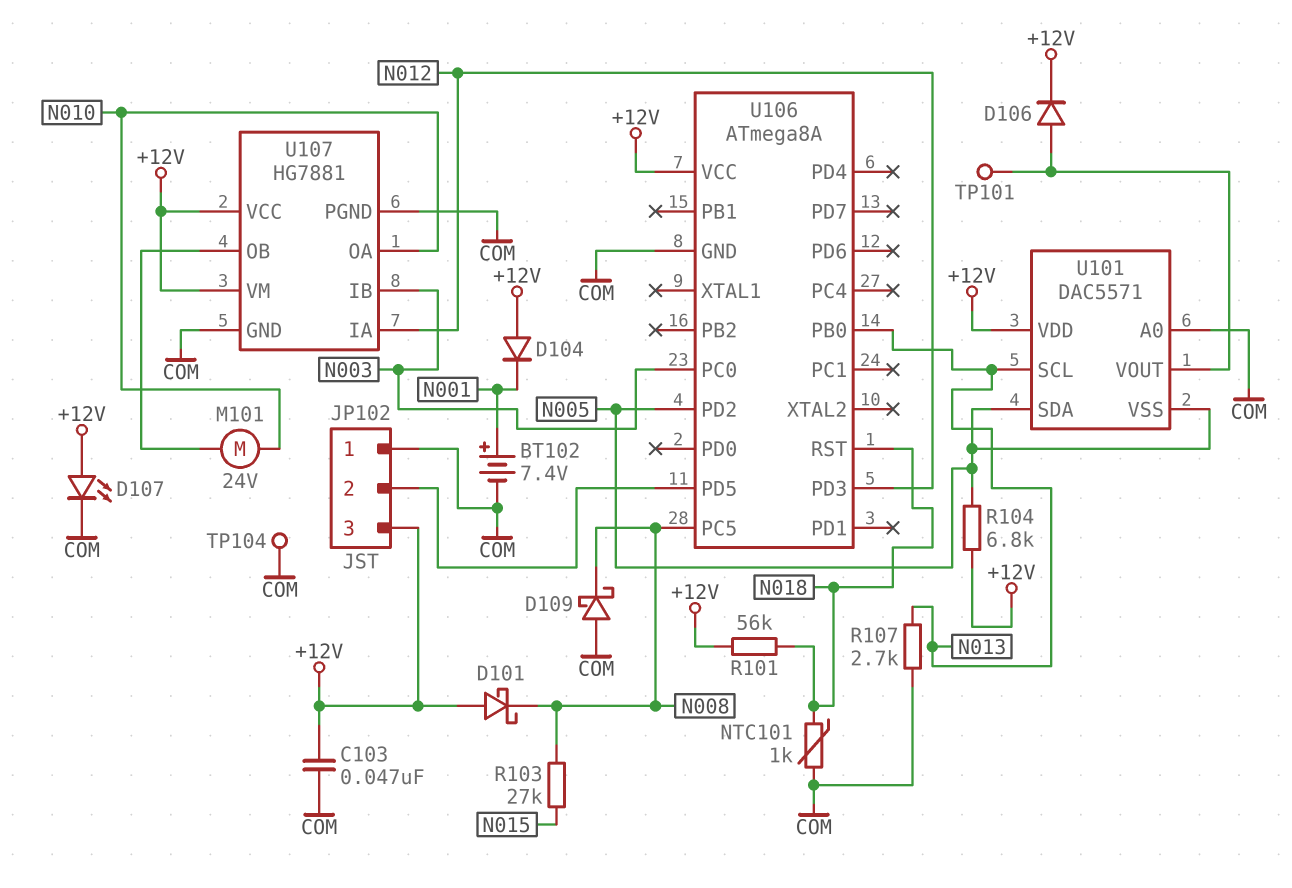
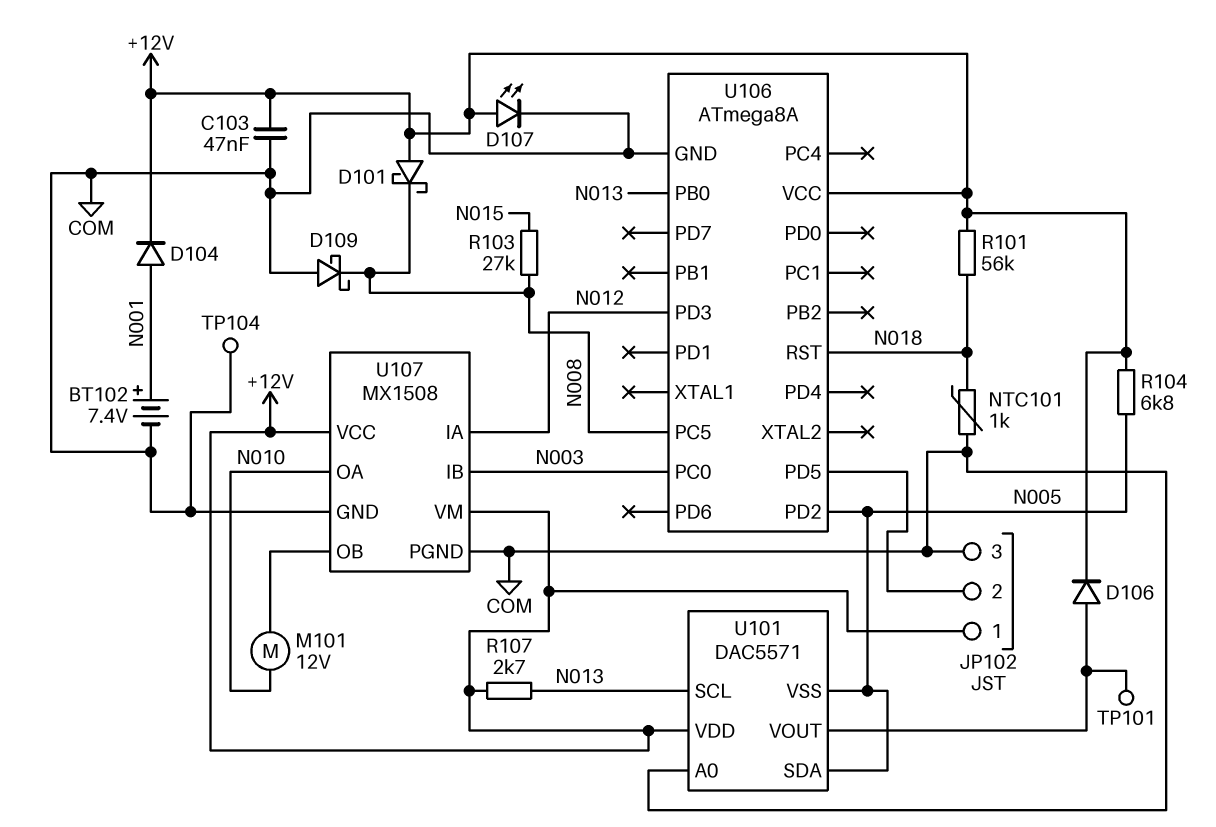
D104: diode (A +12V, K N001) -> diode (A N001, K +12V)
JP102 pin 1: COM -> +12V
JP102 pin 3: +12V -> COM
M101: motor 24V (N010, U107/OB) -> motor 12V (N010, U107/OB)
R107: 2.7k (COM, N013) -> 2.7k (+12V, N013)
U107: HG7881 -> MX1508

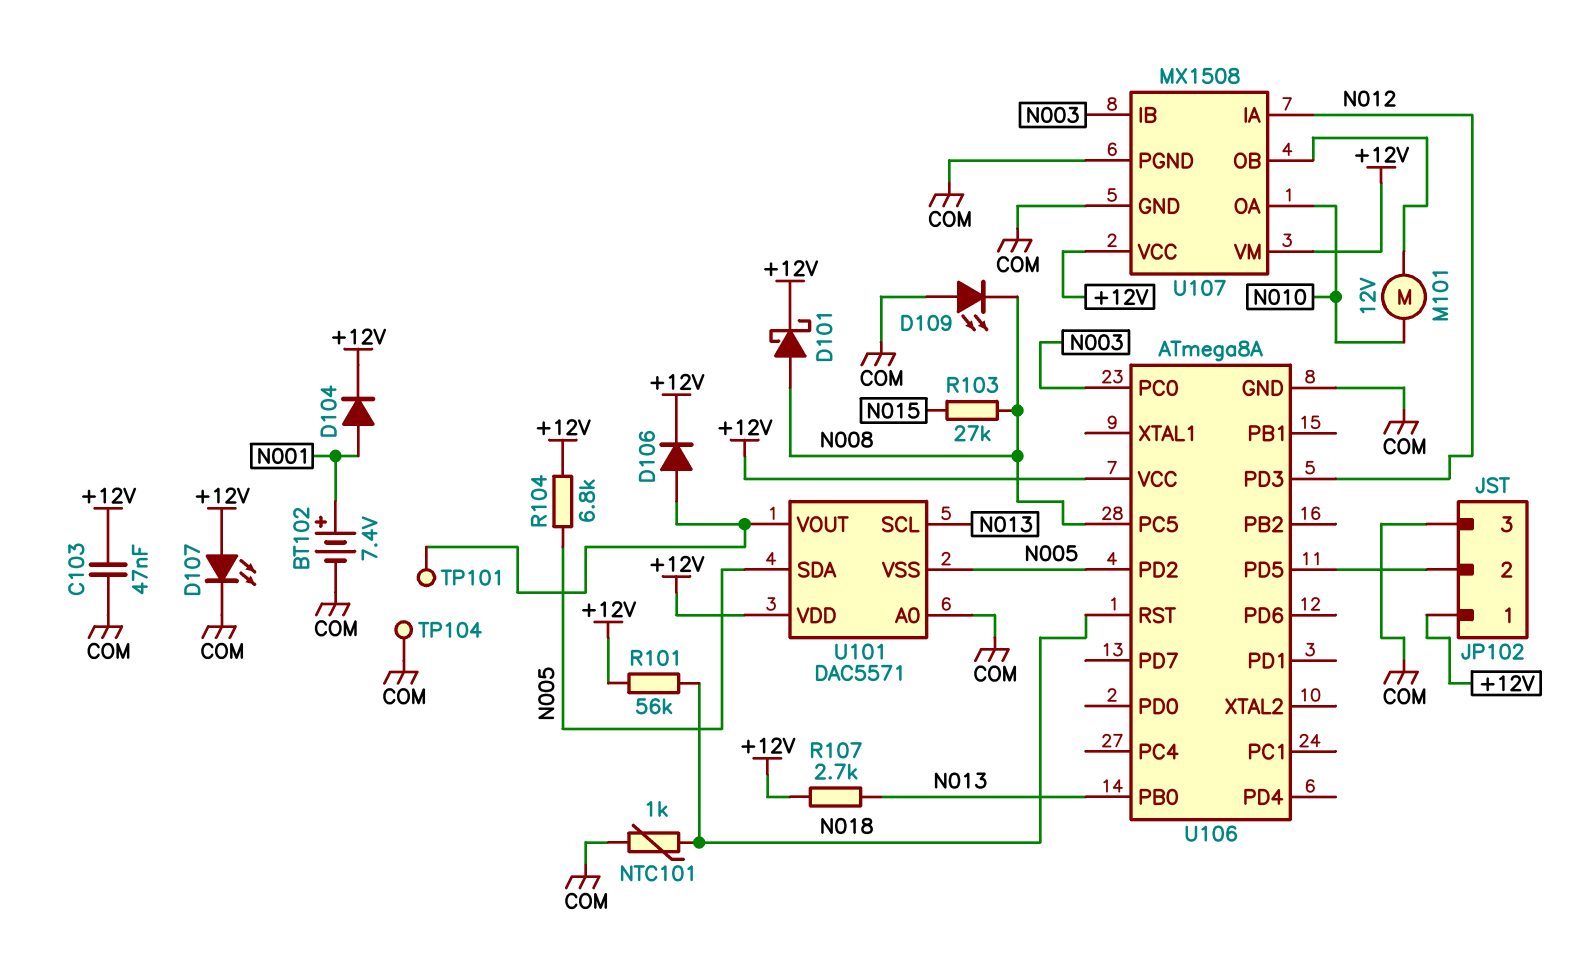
D101: schottky (A +12V, K N008) -> schottky (A N008, K +12V)
D109: schottky (A COM, K N008) -> LED (A COM, K N008)

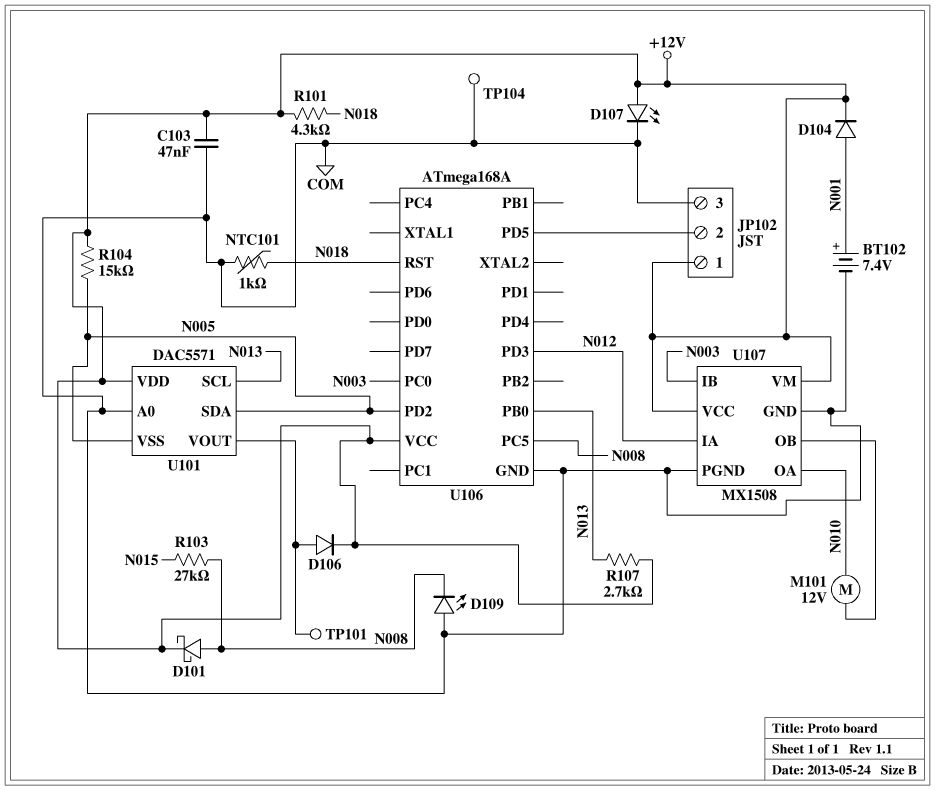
R101: 56k (+12V, N018) -> 4.3k (+12V, N018)
R104: 6.8k (+12V, N005) -> 15k (+12V, N005)
U106: ATmega8A -> ATmega168A

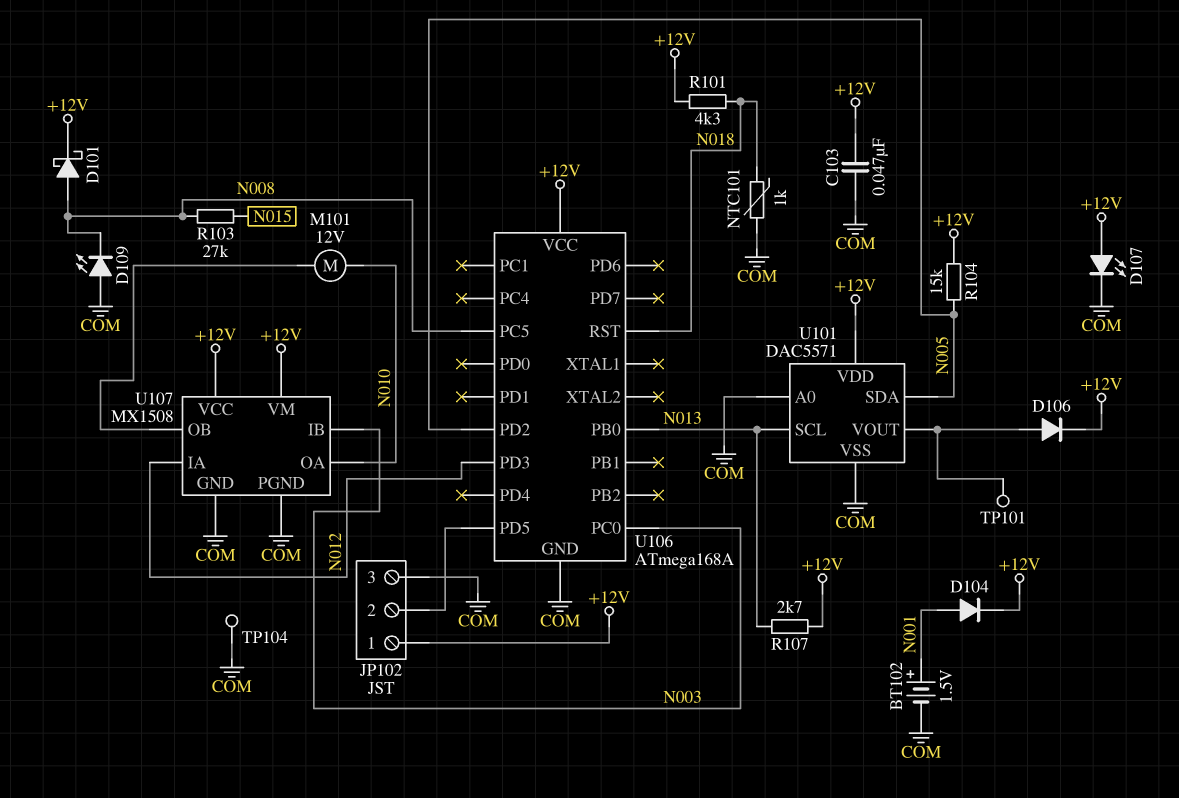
BT102: 7.4V (plus N001, minus COM) -> 1.5V (plus N001, minus COM)
U101 pin VSS: N005 -> COM

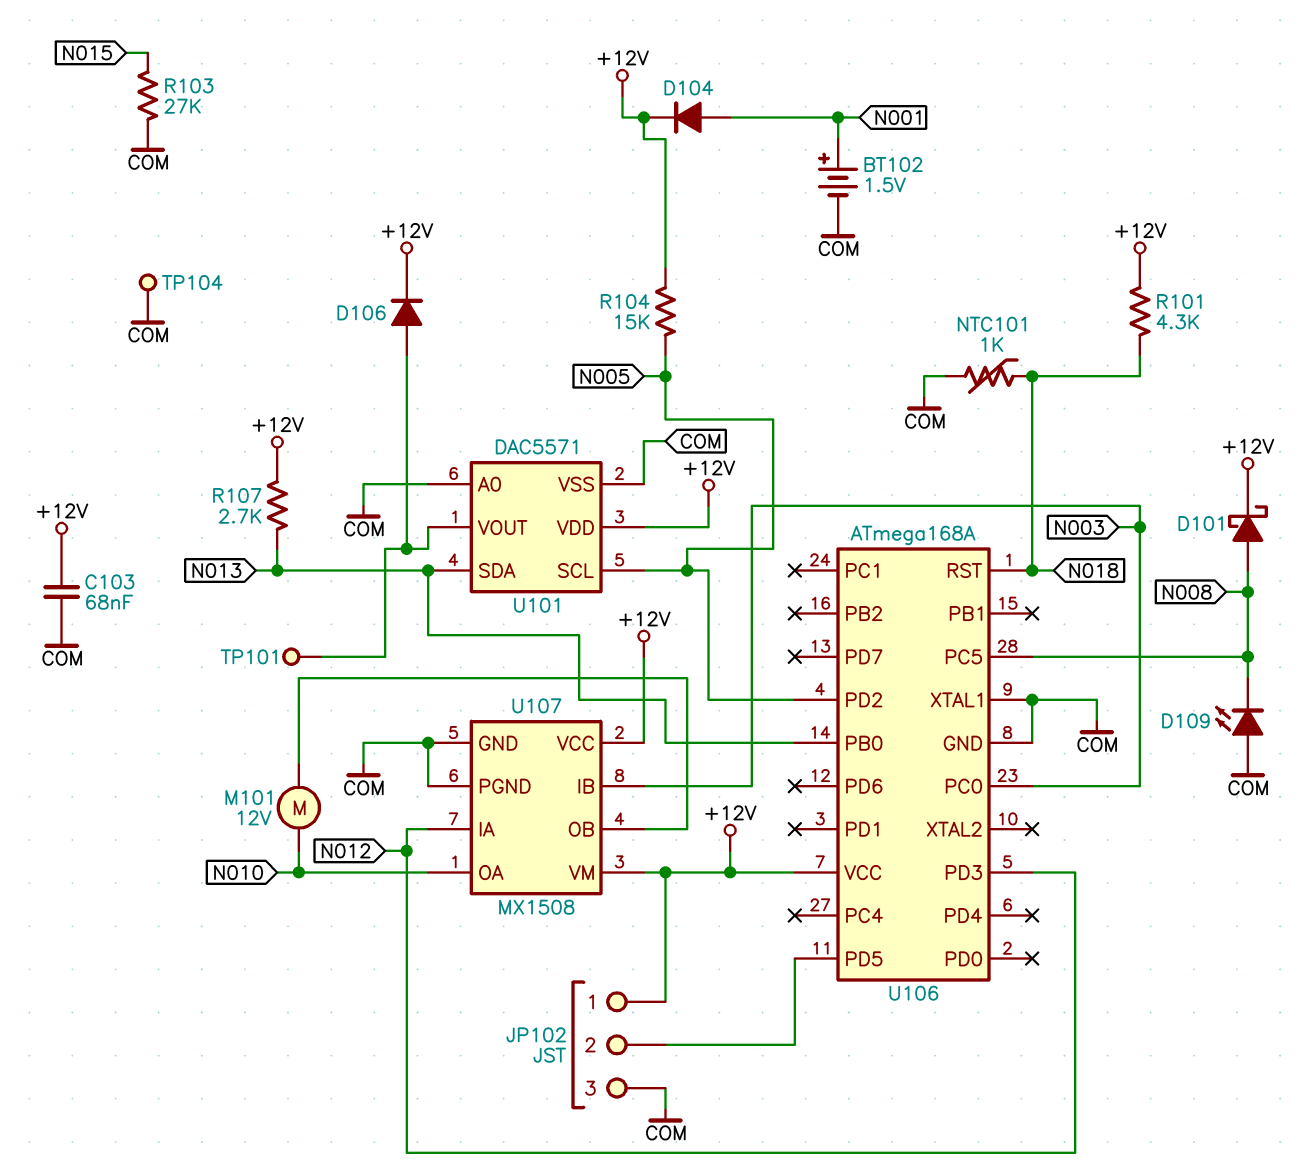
C103: 47nF (+12V, COM) -> 68nF (+12V, COM)
D107: LED (A +12V, K COM) -> none
R103: 27k (N008, N015) -> 27k (COM, N015)
U101 pin SCL: N013 -> N005
U101 pin SDA: N005 -> N013
U106 pin XTAL1: none -> COM

